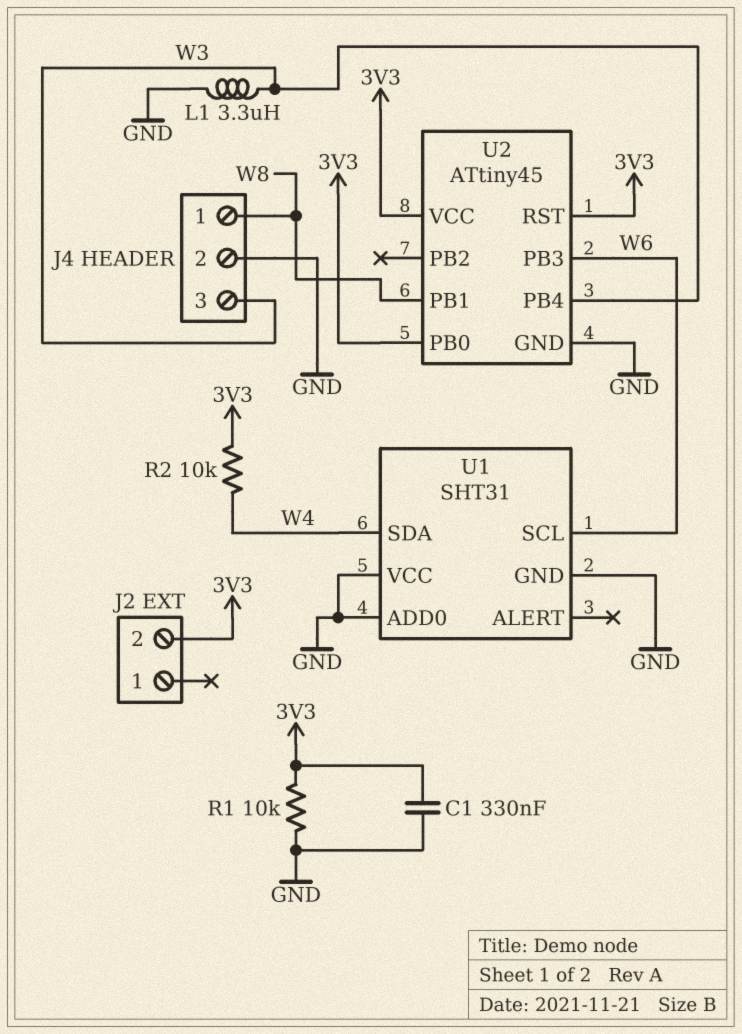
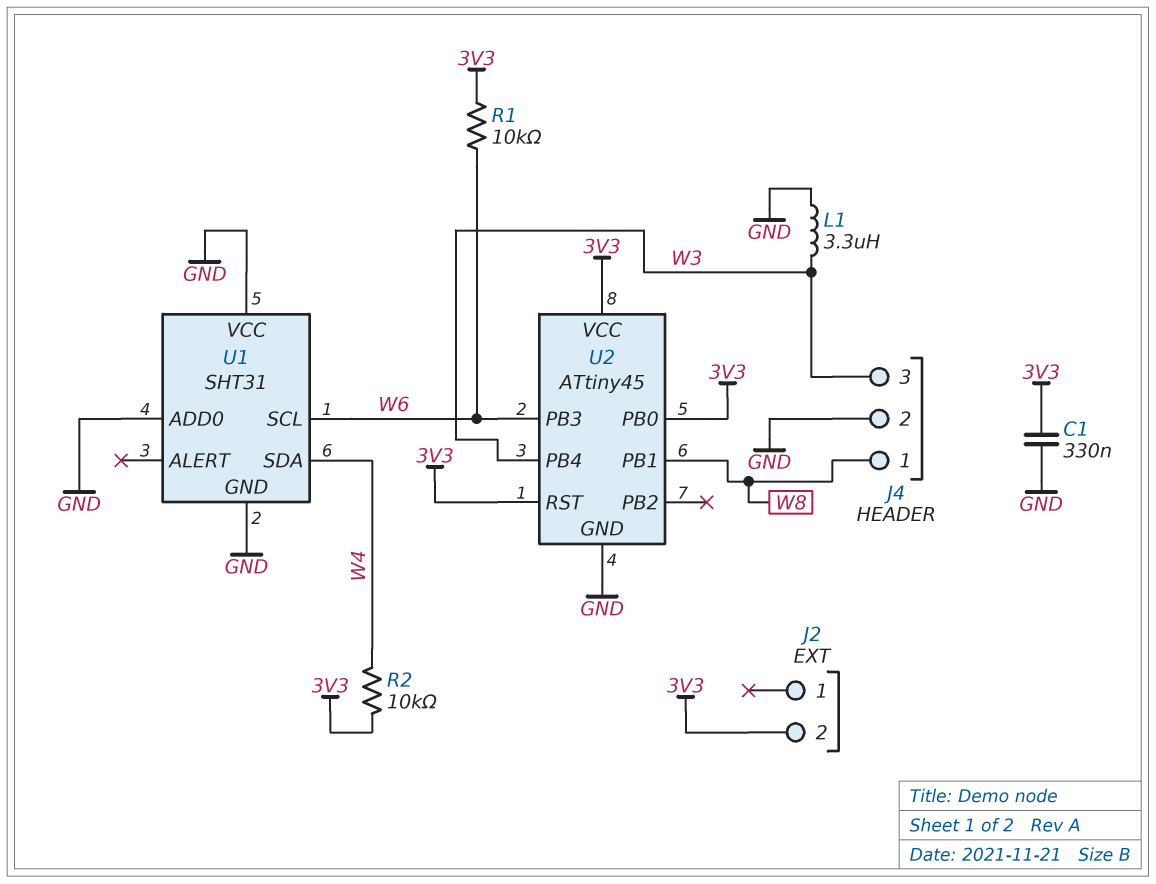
R1: 10k (3V3, GND) -> 10k (3V3, W6)

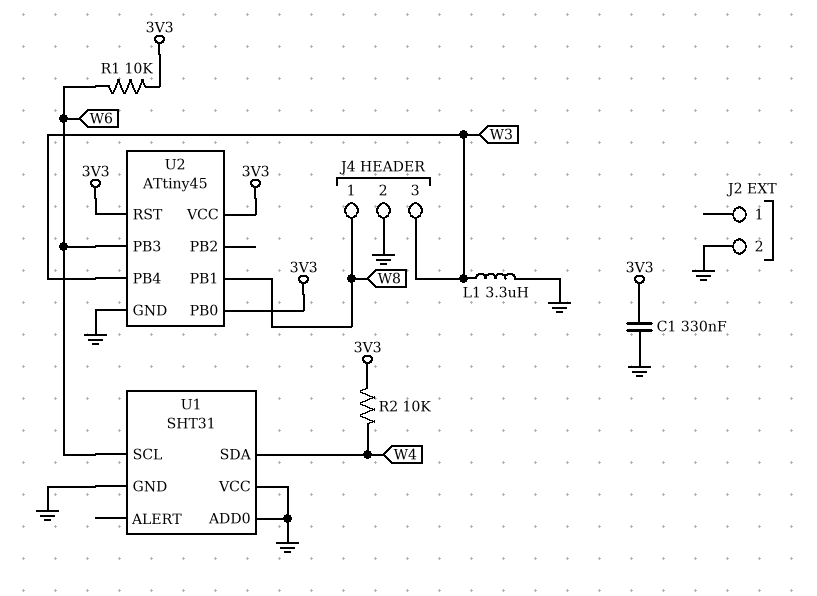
J2 pin 2: 3V3 -> GND

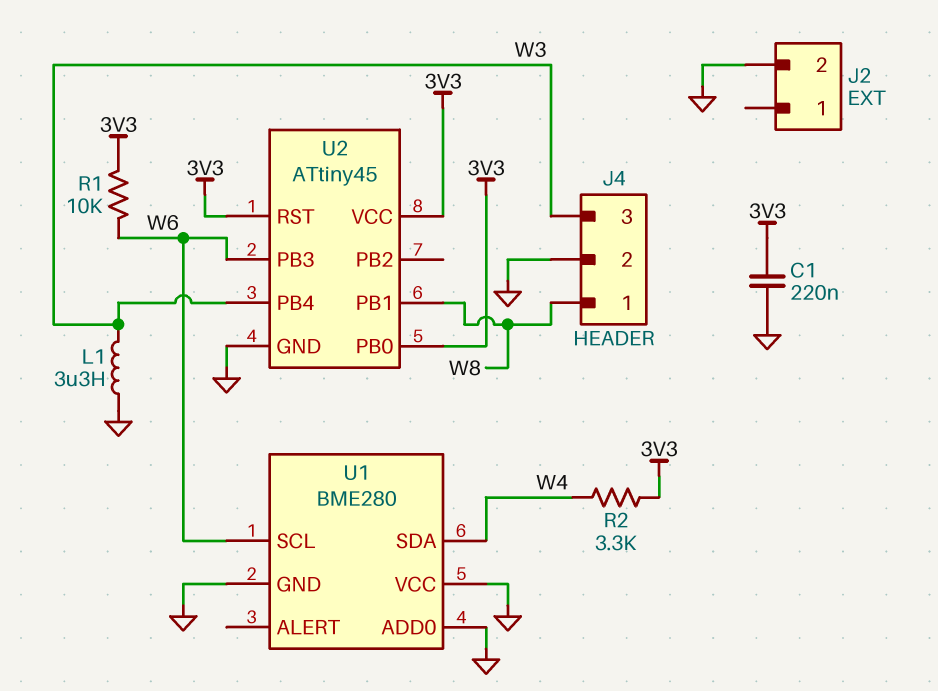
C1: 330nF (3V3, GND) -> 220nF (3V3, GND)
R2: 10k (3V3, W4) -> 3.3k (3V3, W4)
U1: SHT31 -> BME280

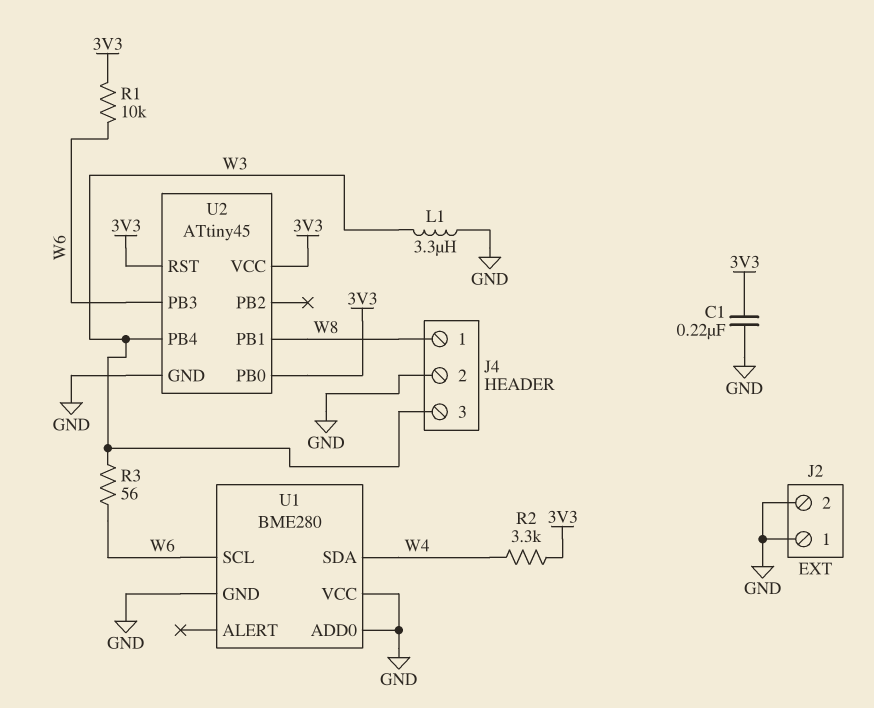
J2 pin 1: none -> GND
R3: none -> 56 (W3, W6)

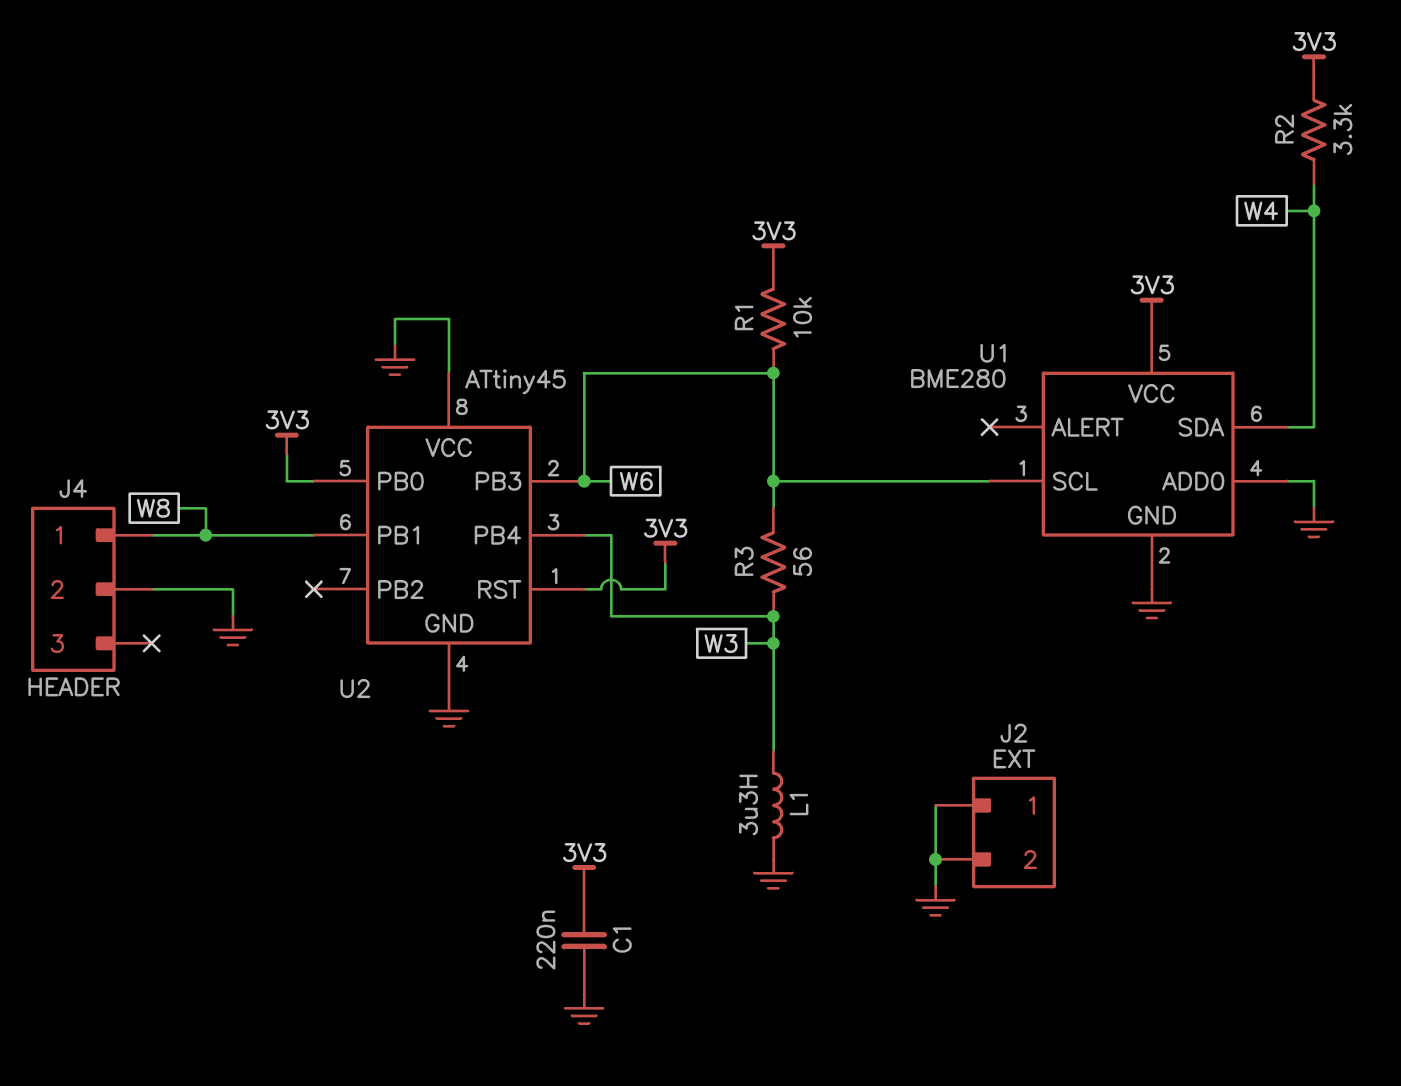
J4 pin 3: W3 -> none
U1 pin VCC: GND -> 3V3
U2 pin VCC: 3V3 -> GND

